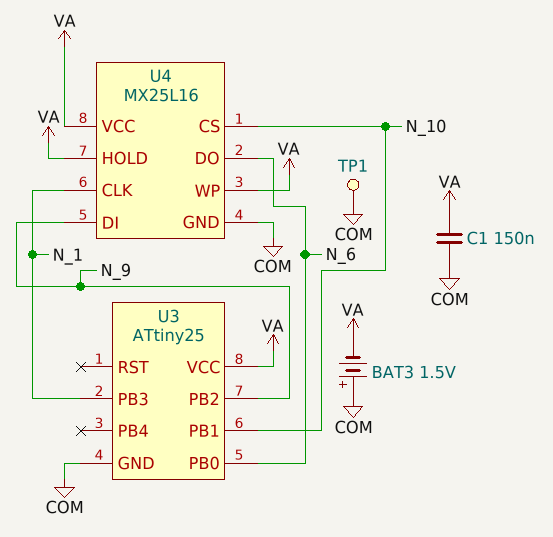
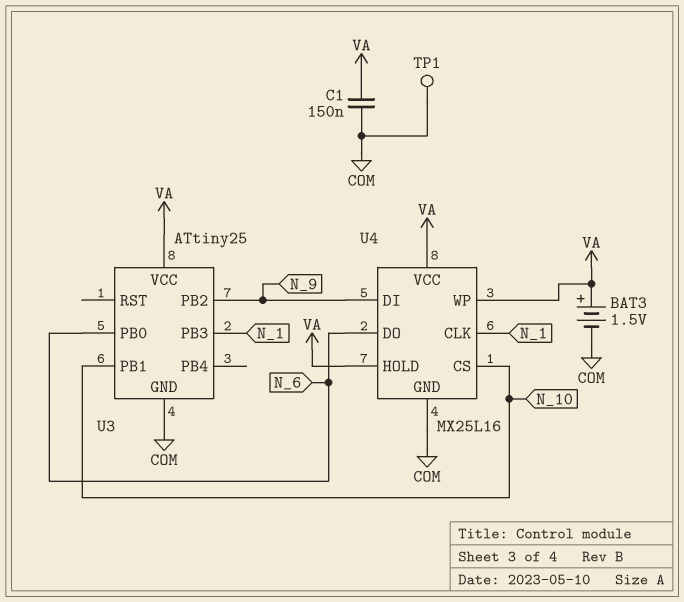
BAT3: 1.5V (plus COM, minus VA) -> 1.5V (plus VA, minus COM)

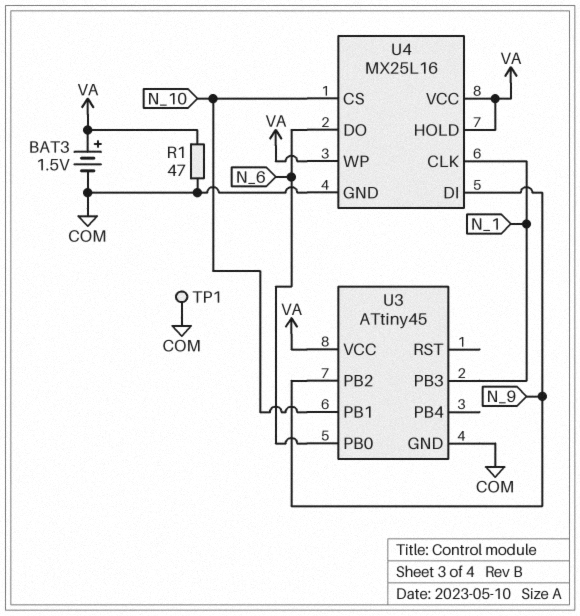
C1: 150nF (COM, VA) -> none
R1: none -> 47 (COM, VA)
U3: ATtiny25 -> ATtiny45

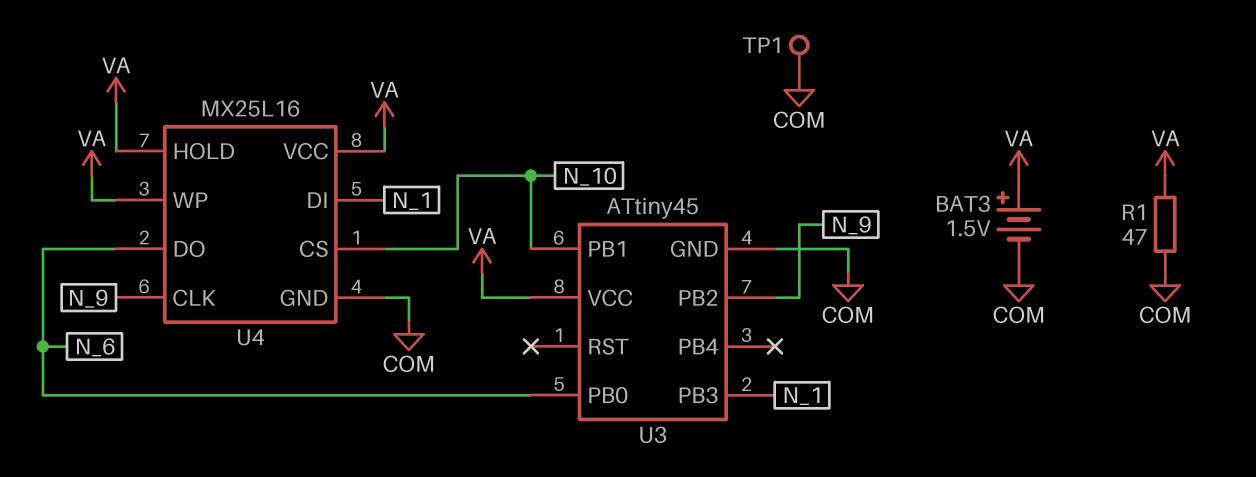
U4 pin CLK: N_1 -> N_9
U4 pin DI: N_9 -> N_1

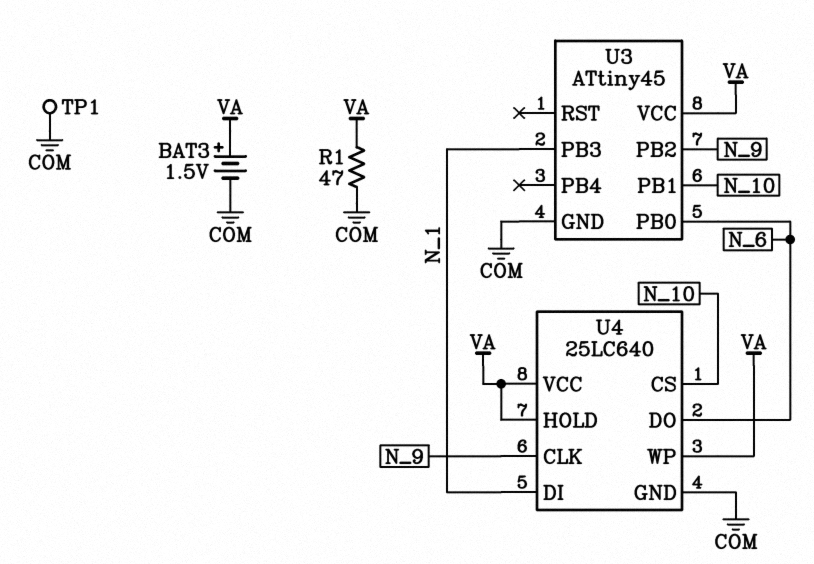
U4: MX25L16 -> 25LC640

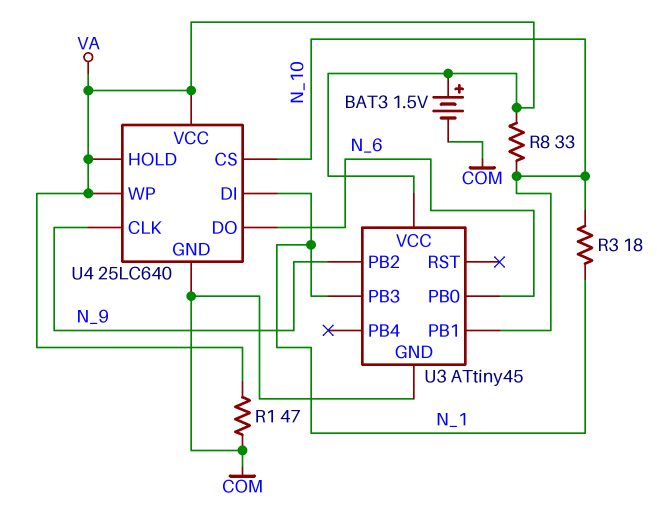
R3: none -> 18 (N_1, N_10)
R8: none -> 33 (N_10, VA)
TP1: test point (COM) -> none

